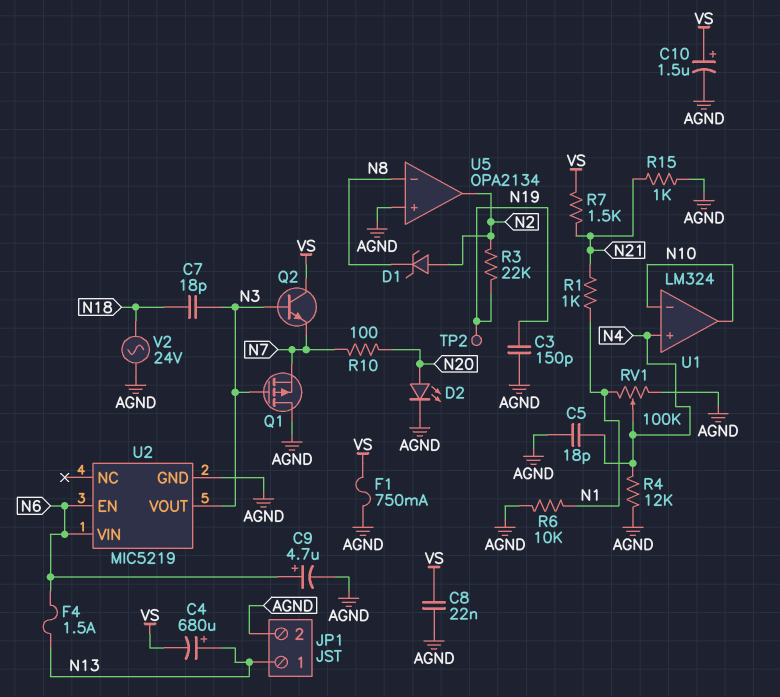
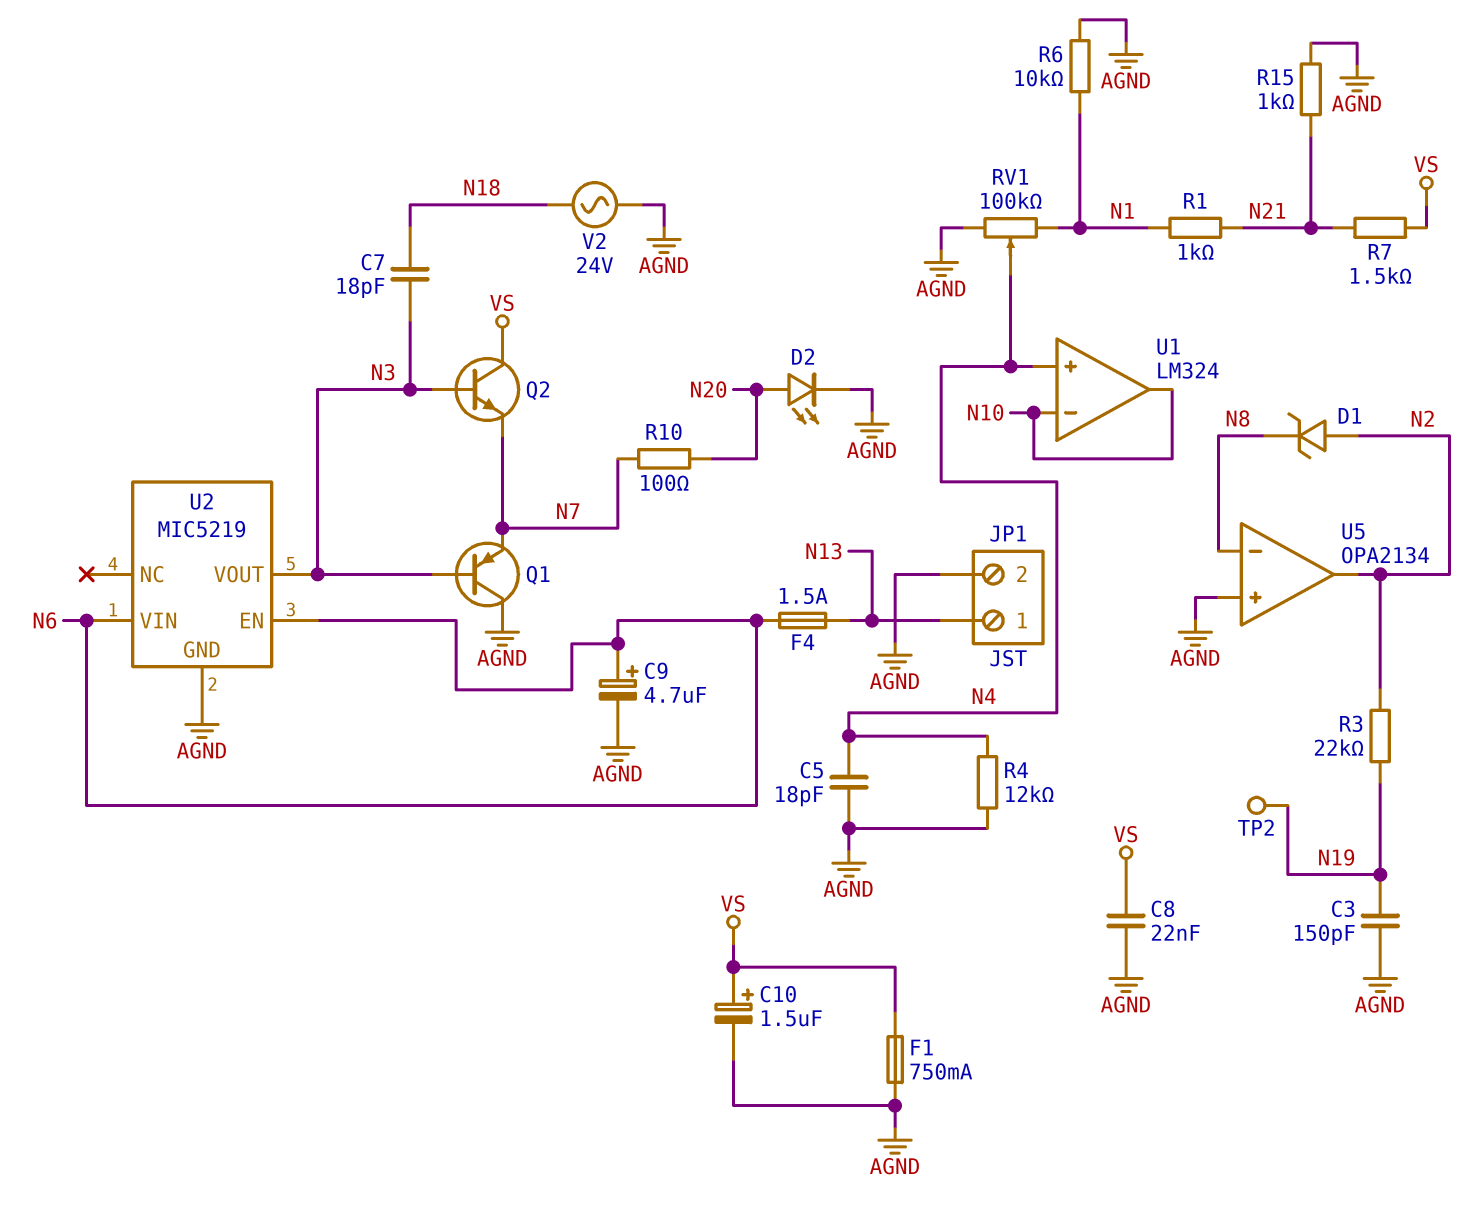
C4: 680uF (plus N13, minus VS) -> none
Q1: PMOS (G N3, D AGND, S N7) -> PNP (B N3, C AGND, E N7)

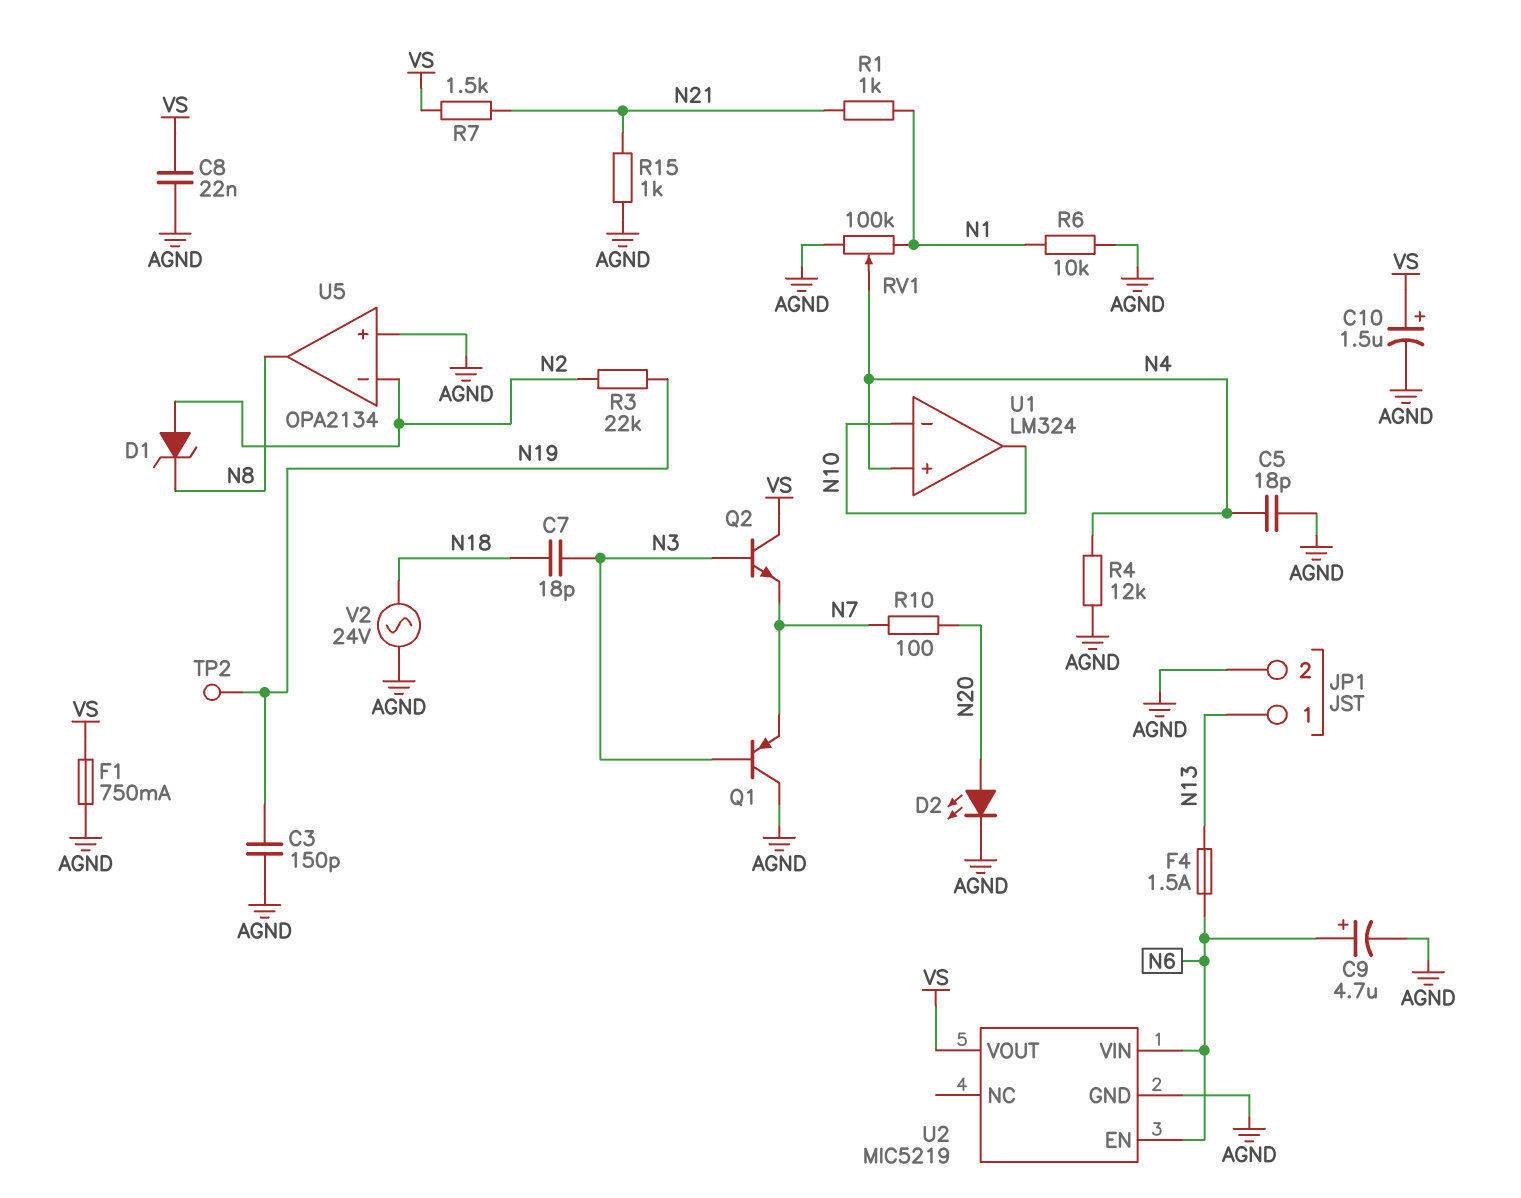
U2 pin VOUT: N3 -> VS
U5 pin in-: N8 -> N2
U5 pin out: N2 -> N8

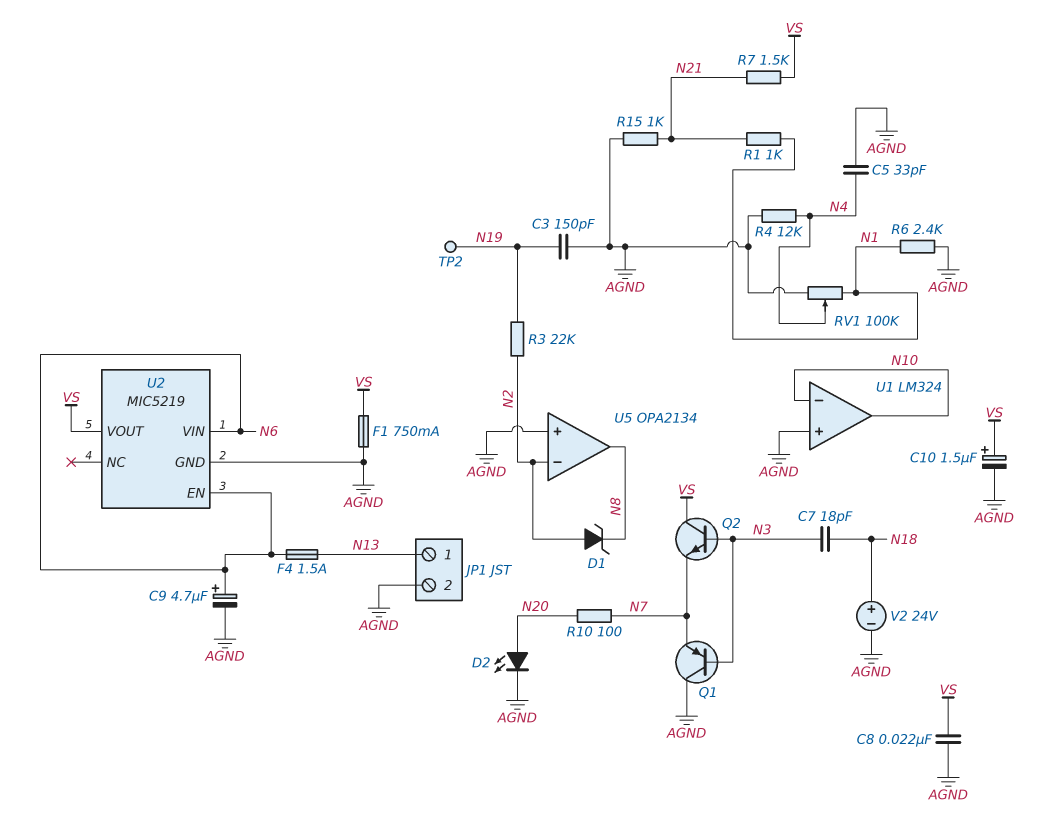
C5: 18pF (AGND, N4) -> 33pF (AGND, N4)
R6: 10k (AGND, N1) -> 2.4k (AGND, N1)
U1 pin in+: N4 -> AGND
V2: AC 24V (AGND, N18) -> 24V (plus N18, minus AGND)

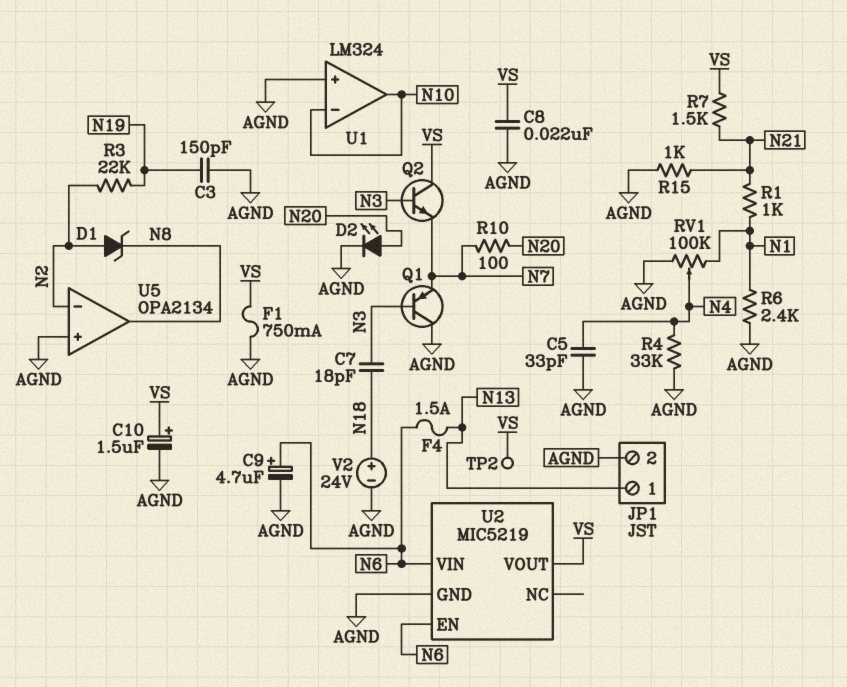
R4: 12k (AGND, N4) -> 33k (AGND, N4)
TP2: test point (N19) -> test point (VS)

